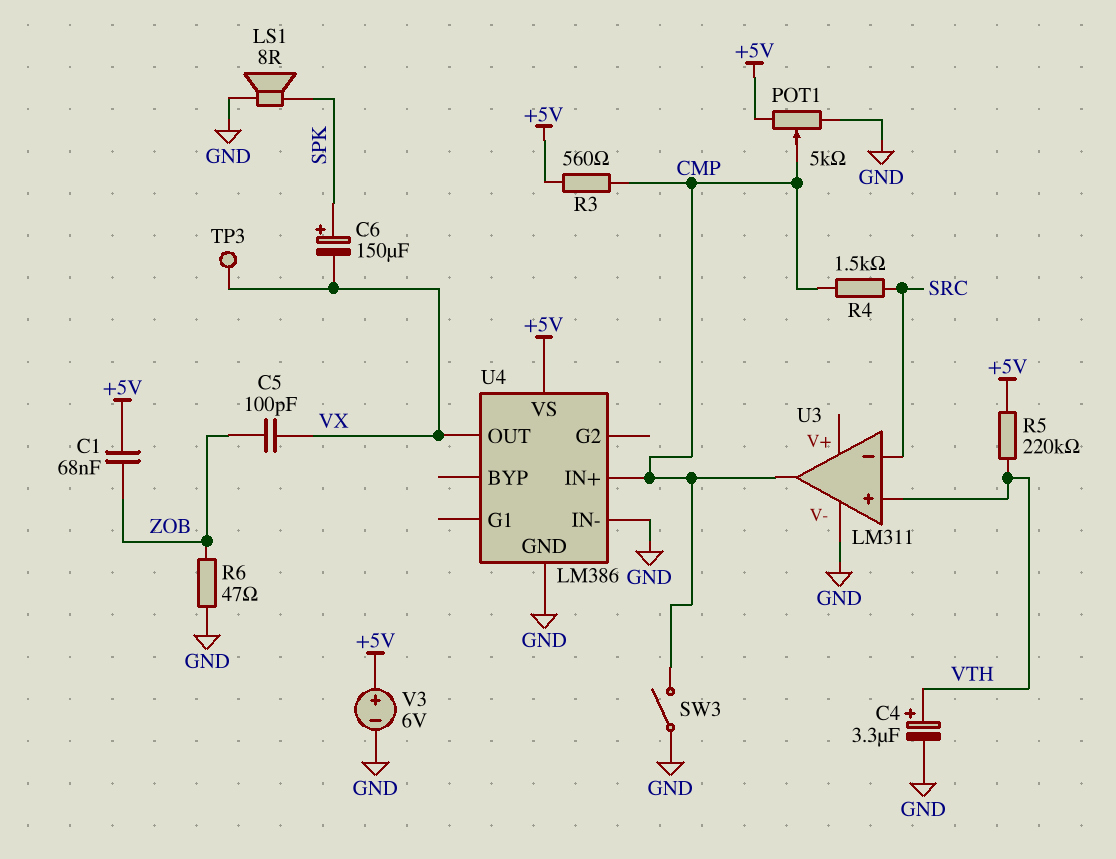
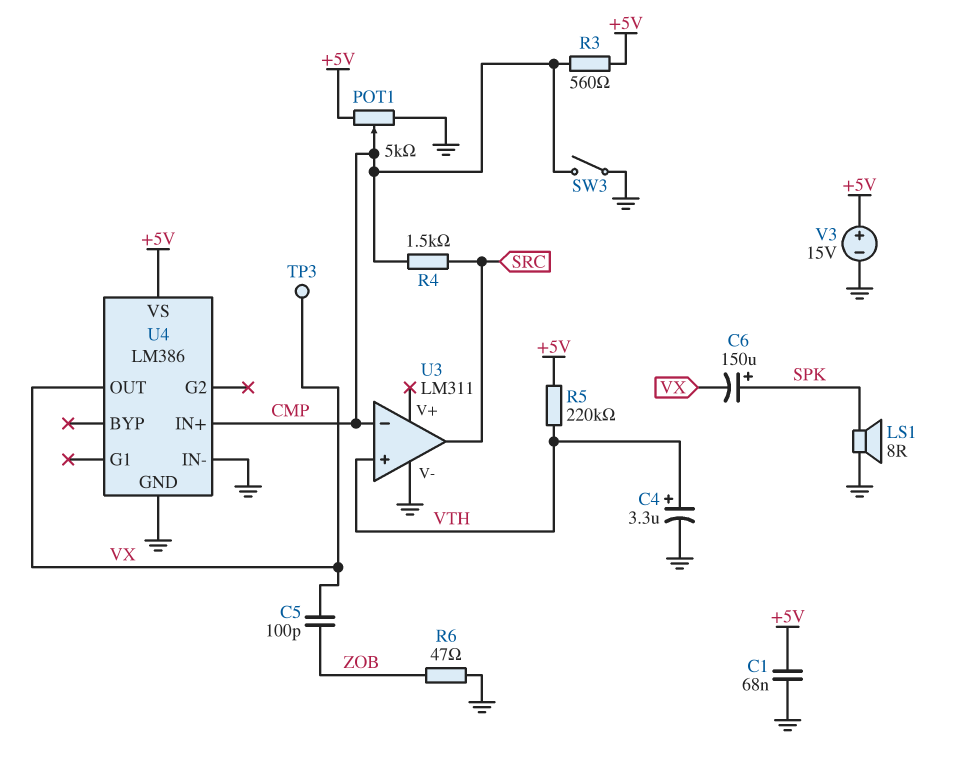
C1: 68nF (+5V, ZOB) -> 68nF (+5V, GND)
U3 pin in-: SRC -> CMP
U3 pin out: CMP -> SRC
V3: 6V (plus +5V, minus GND) -> 15V (plus +5V, minus GND)

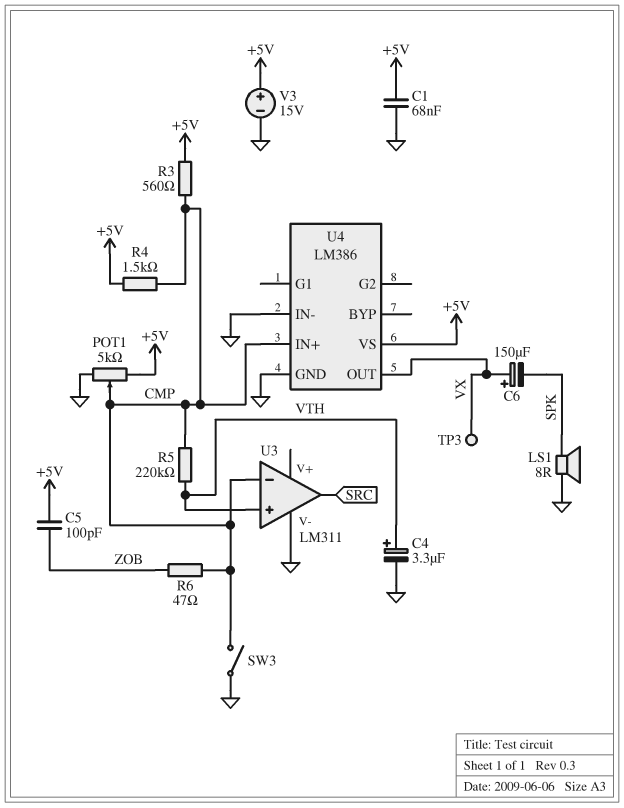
C5: 100pF (VX, ZOB) -> 100pF (+5V, ZOB)
C6: 150uF (plus SPK, minus VX) -> 150uF (plus VX, minus SPK)
R4: 1.5k (CMP, SRC) -> 1.5k (+5V, CMP)
R5: 220k (+5V, VTH) -> 220k (CMP, VTH)
R6: 47 (GND, ZOB) -> 47 (CMP, ZOB)

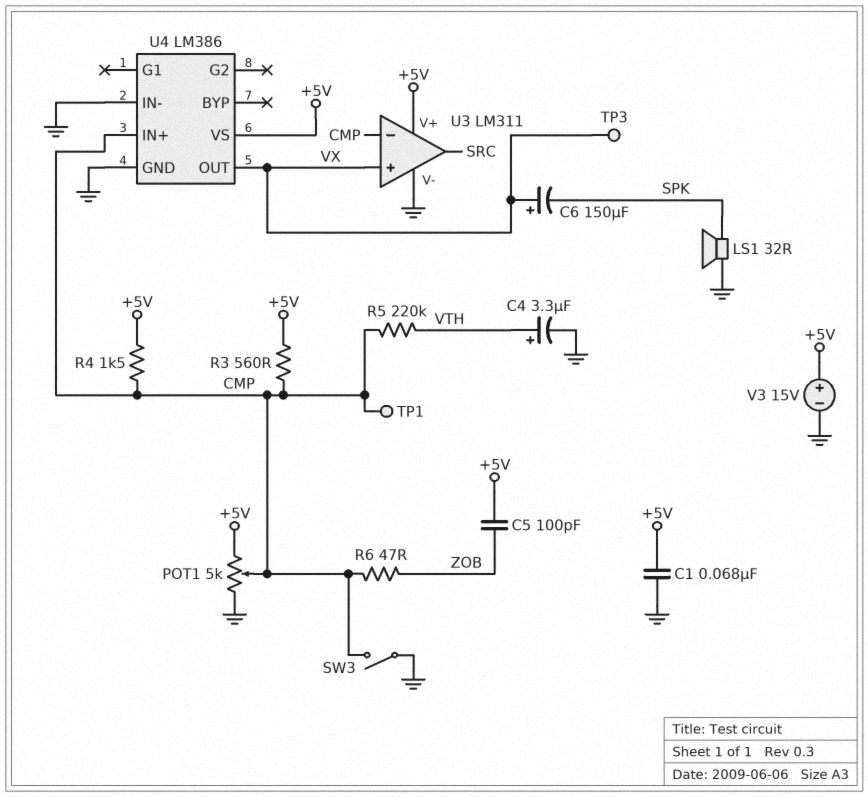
LS1: speaker 8R (GND, SPK) -> speaker 32R (GND, SPK)
TP1: none -> test point (CMP)
U3 pin V+: none -> +5V
U3 pin in+: VTH -> VX

